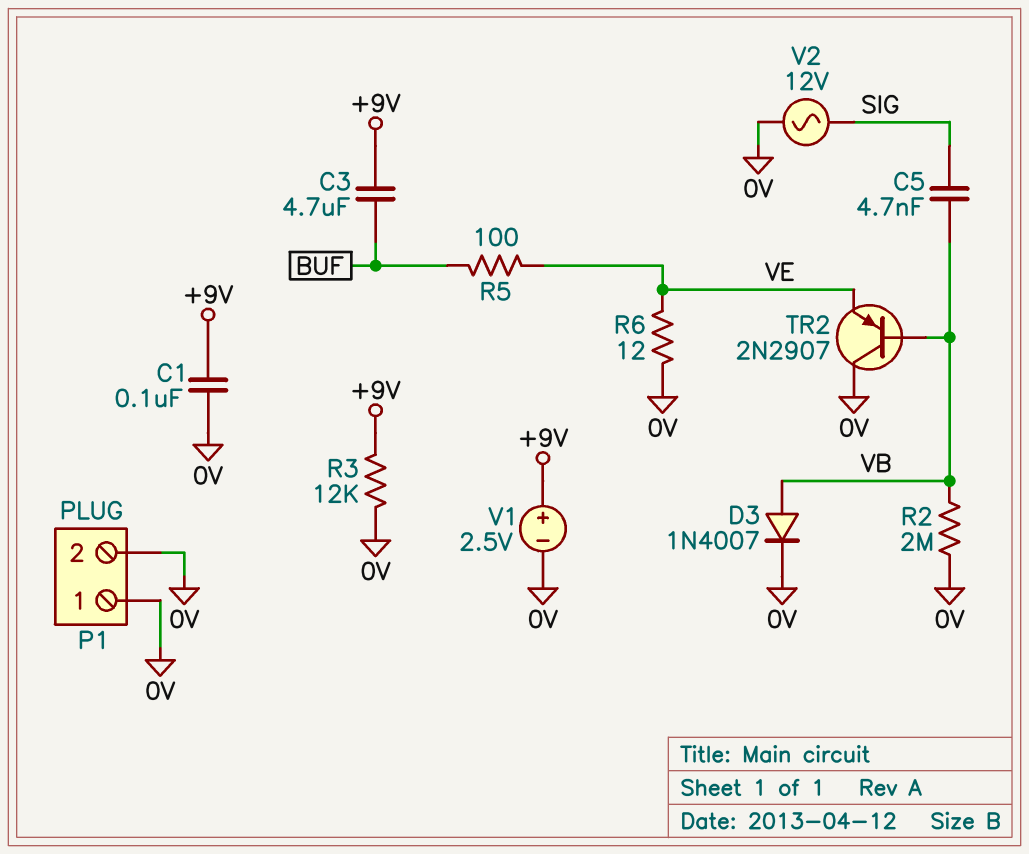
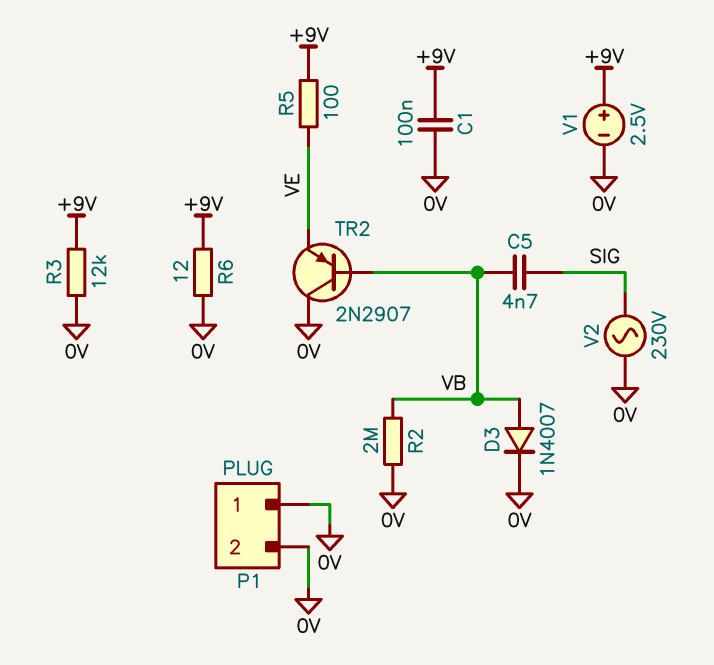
C3: 4.7uF (+9V, BUF) -> none
R5: 100 (BUF, VE) -> 100 (+9V, VE)
R6: 12 (0V, VE) -> 12 (+9V, 0V)
V2: AC 12V (0V, SIG) -> AC 230V (0V, SIG)

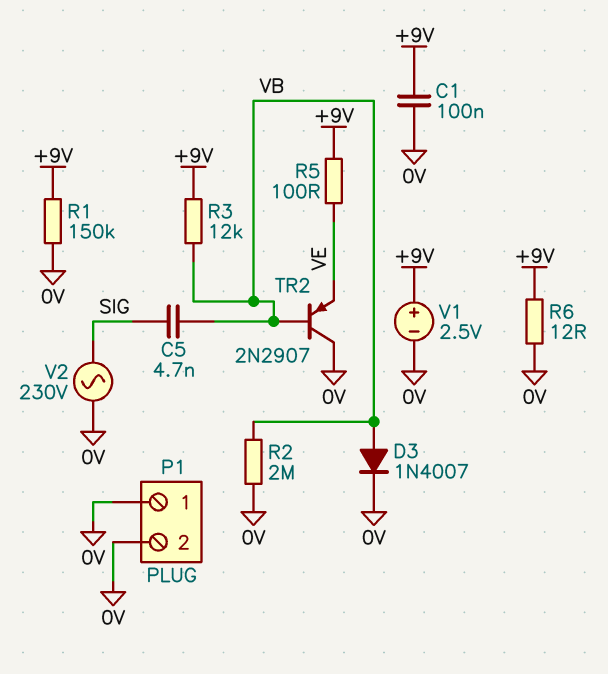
R1: none -> 150k (+9V, 0V)
R3: 12k (+9V, 0V) -> 12k (+9V, VB)

